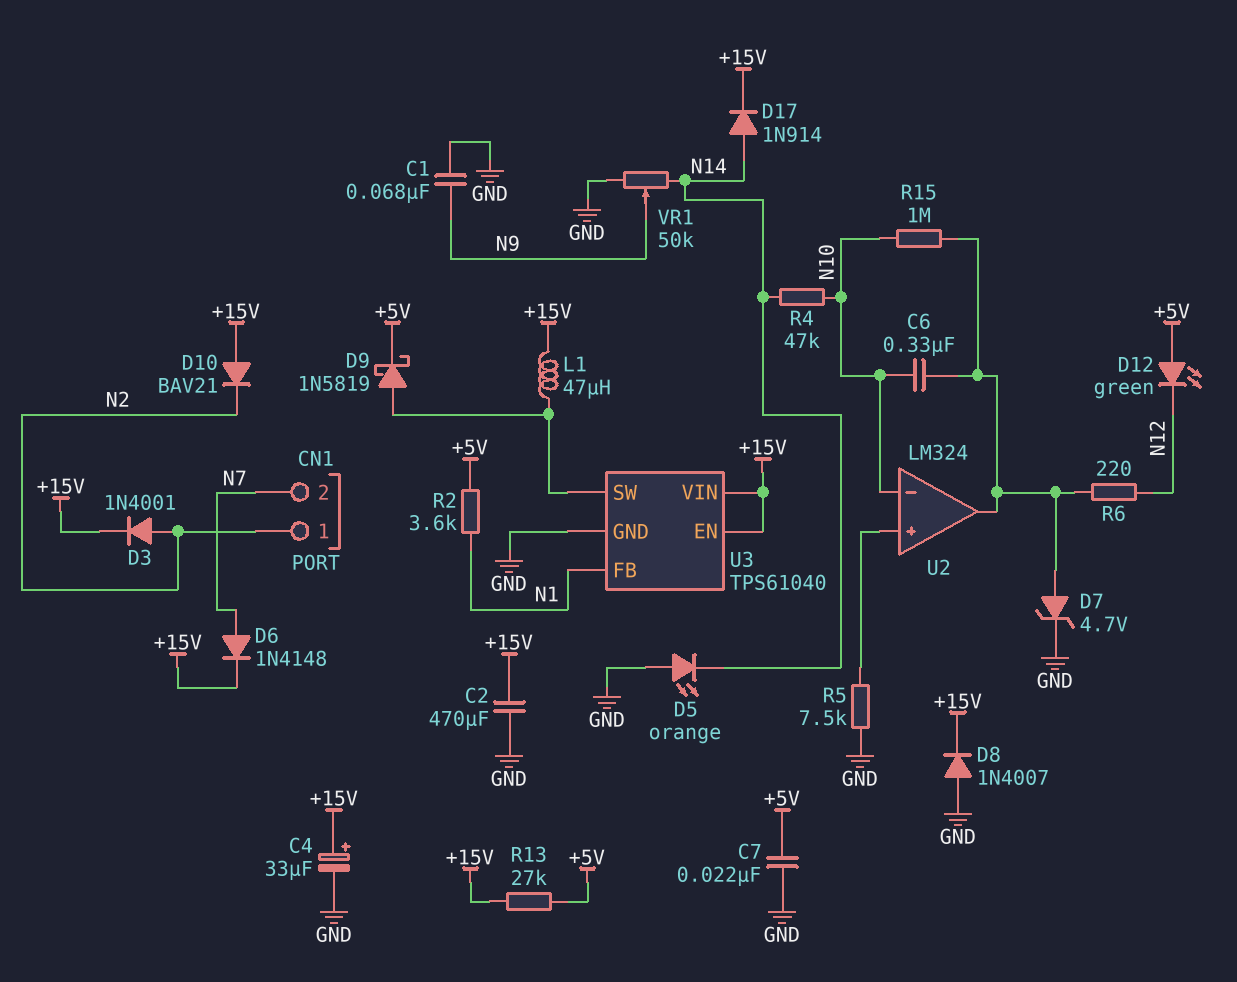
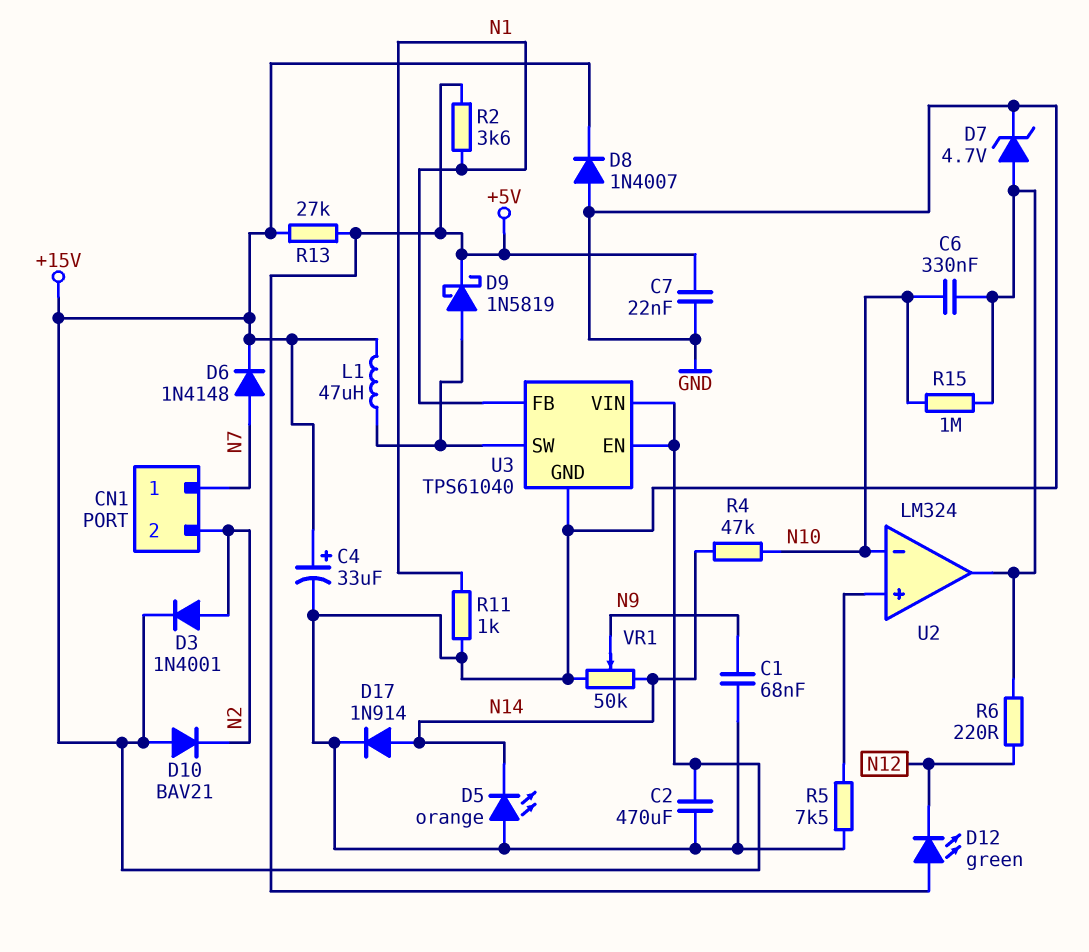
CN1 pin 1: N2 -> N7
CN1 pin 2: N7 -> N2
D17: diode 1N914 (A N14, K +15V) -> diode 1N914 (A N14, K GND)
R11: none -> 1k (GND, N1)

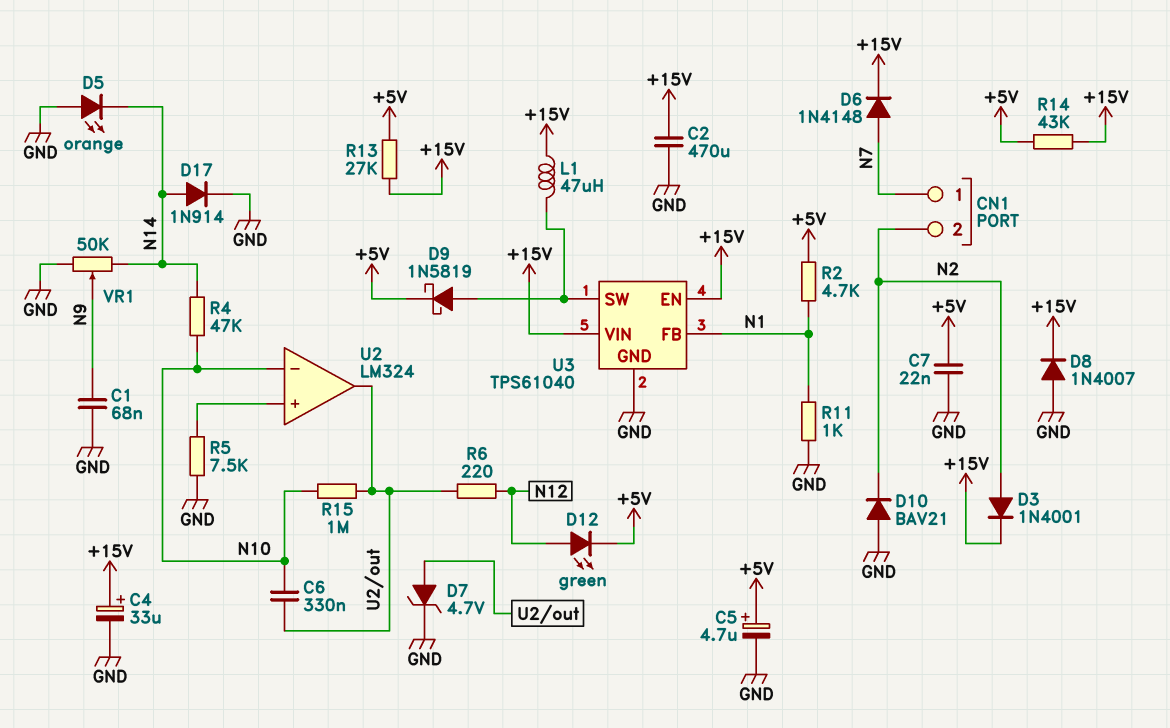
C5: none -> 4.7uF (plus +5V, minus GND)
D10: diode BAV21 (A +15V, K N2) -> diode BAV21 (A GND, K N2)
D12: LED green (A +5V, K N12) -> LED green (A N12, K +5V)
R2: 3.6k (+5V, N1) -> 4.7k (+5V, N1)
R14: none -> 43k (+5V, +15V)

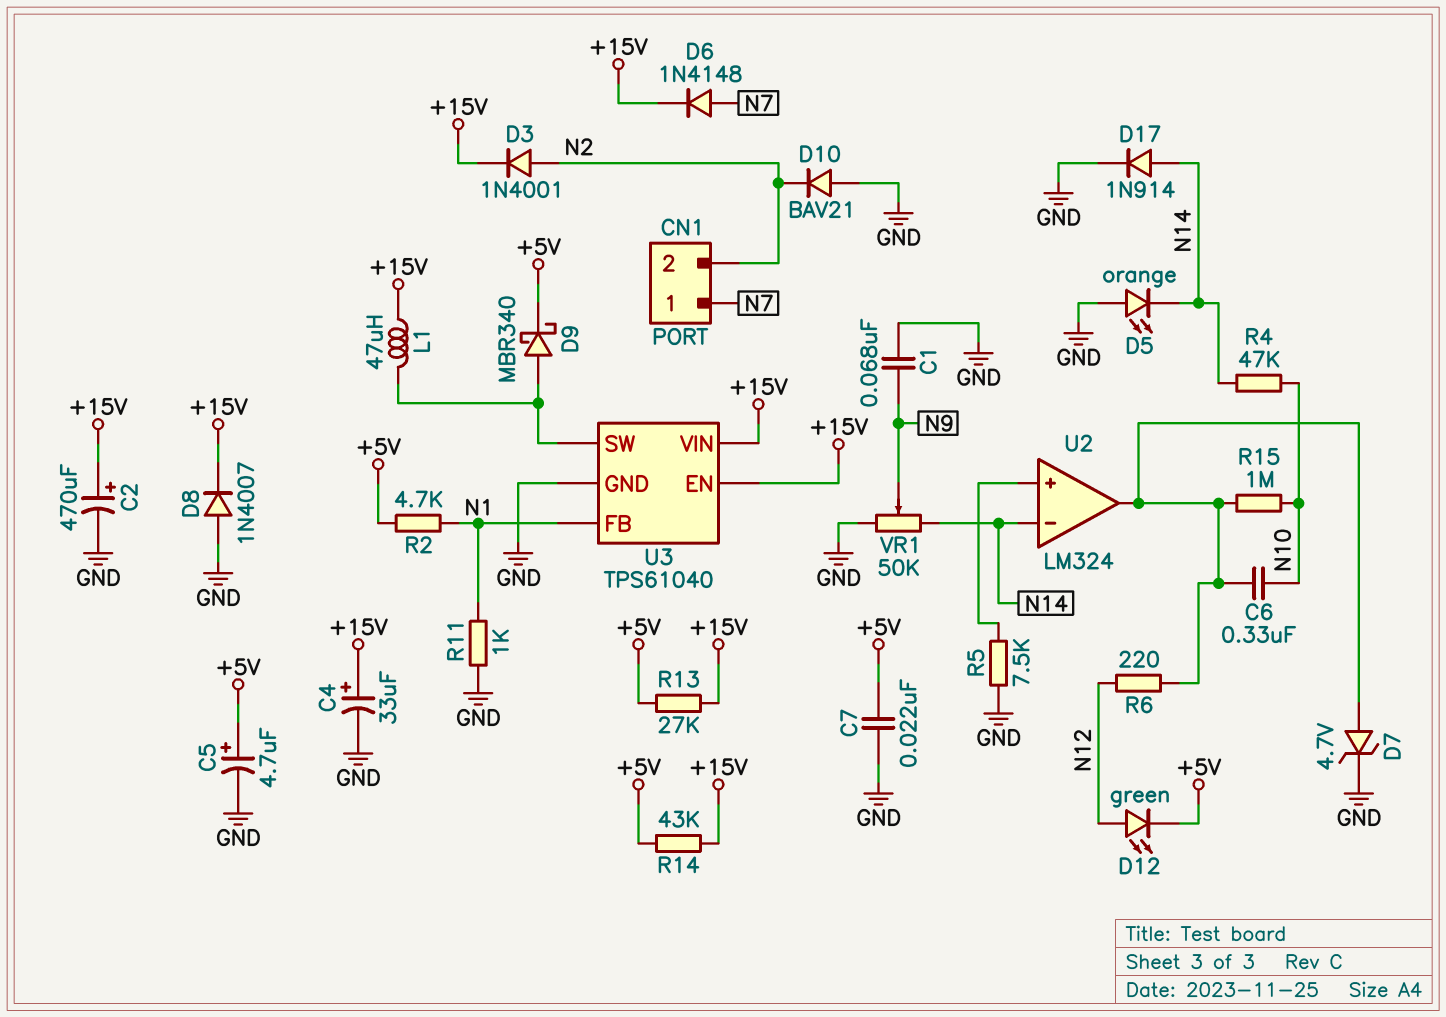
C2: 470uF (+15V, GND) -> 470uF (plus +15V, minus GND)
D9: schottky 1N5819 (A U3/SW, K +5V) -> schottky MBR340 (A U3/SW, K +5V)
U2 pin in-: N10 -> N14

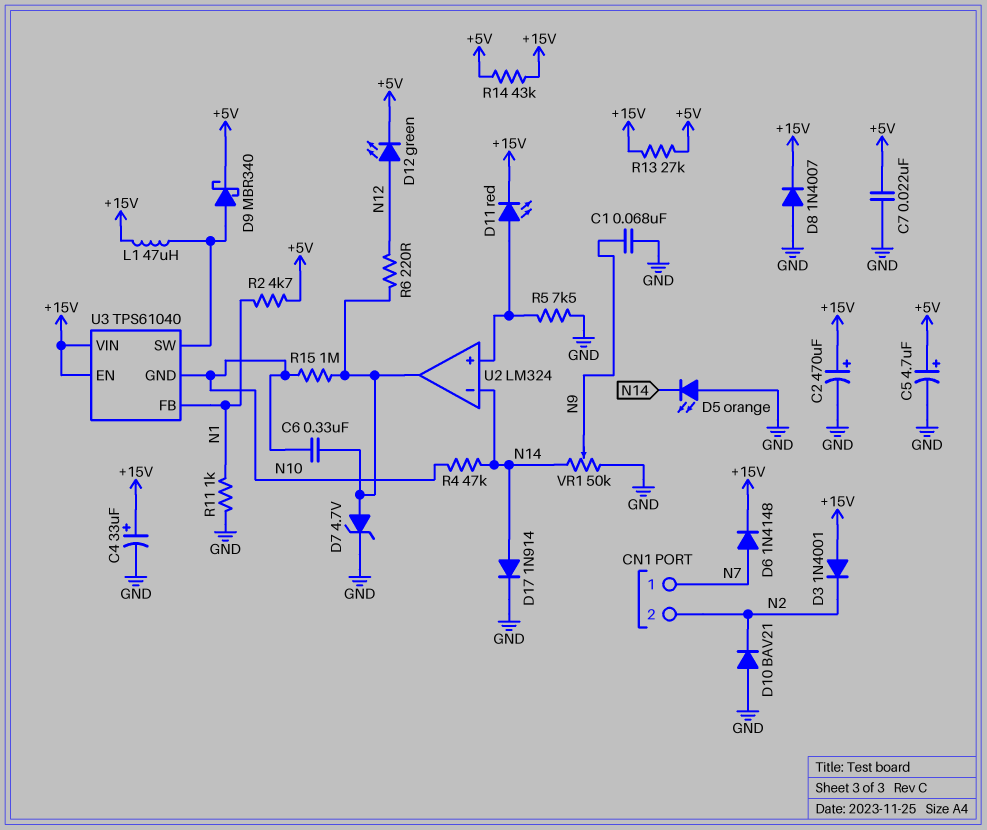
D3: diode 1N4001 (A N2, K +15V) -> diode 1N4001 (A +15V, K N2)
D11: none -> LED red (A U2/in+, K +15V)
U3 pin GND: GND -> N10

